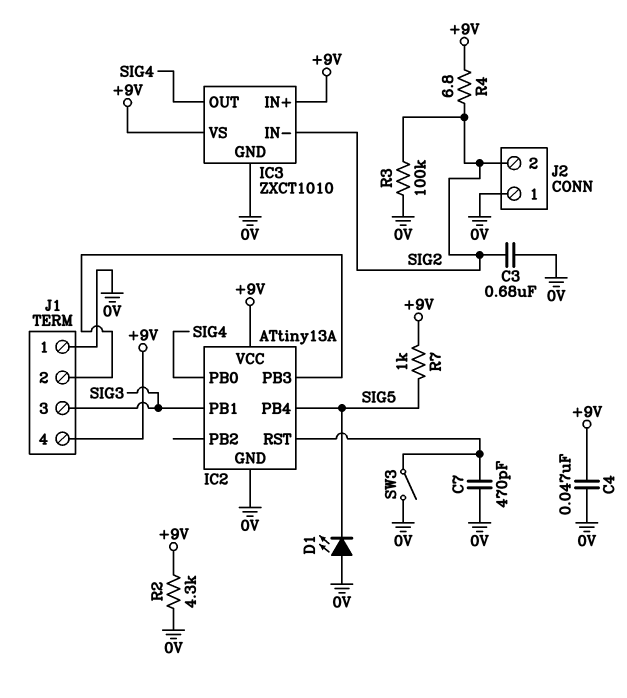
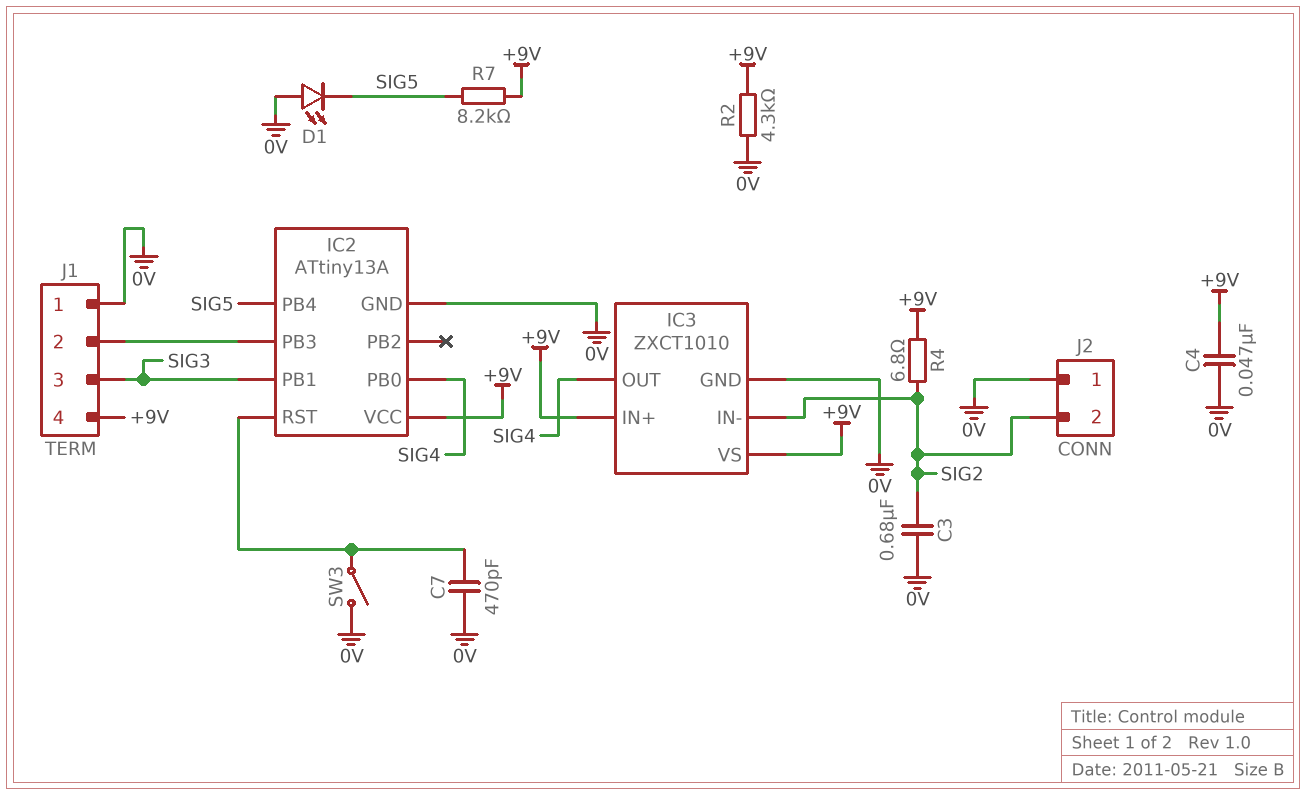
R3: 100k (0V, SIG2) -> none
R7: 1k (+9V, SIG5) -> 8.2k (+9V, SIG5)

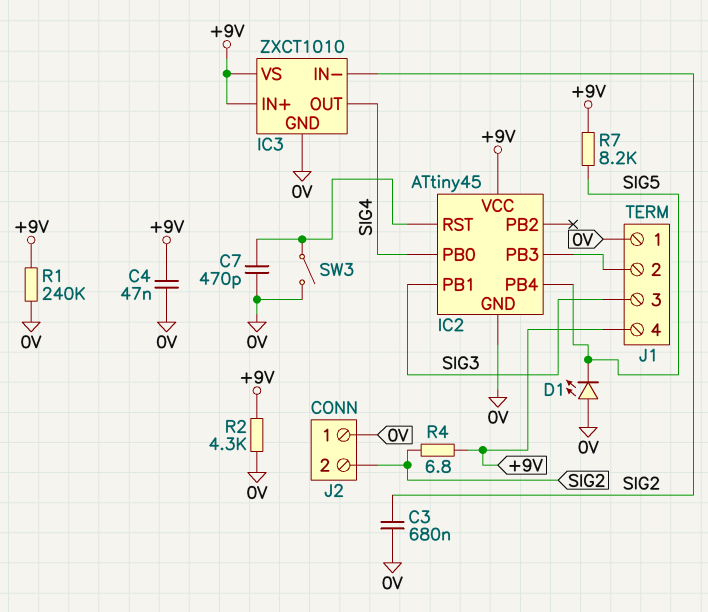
IC2: ATtiny13A -> ATtiny45
R1: none -> 240k (+9V, 0V)

